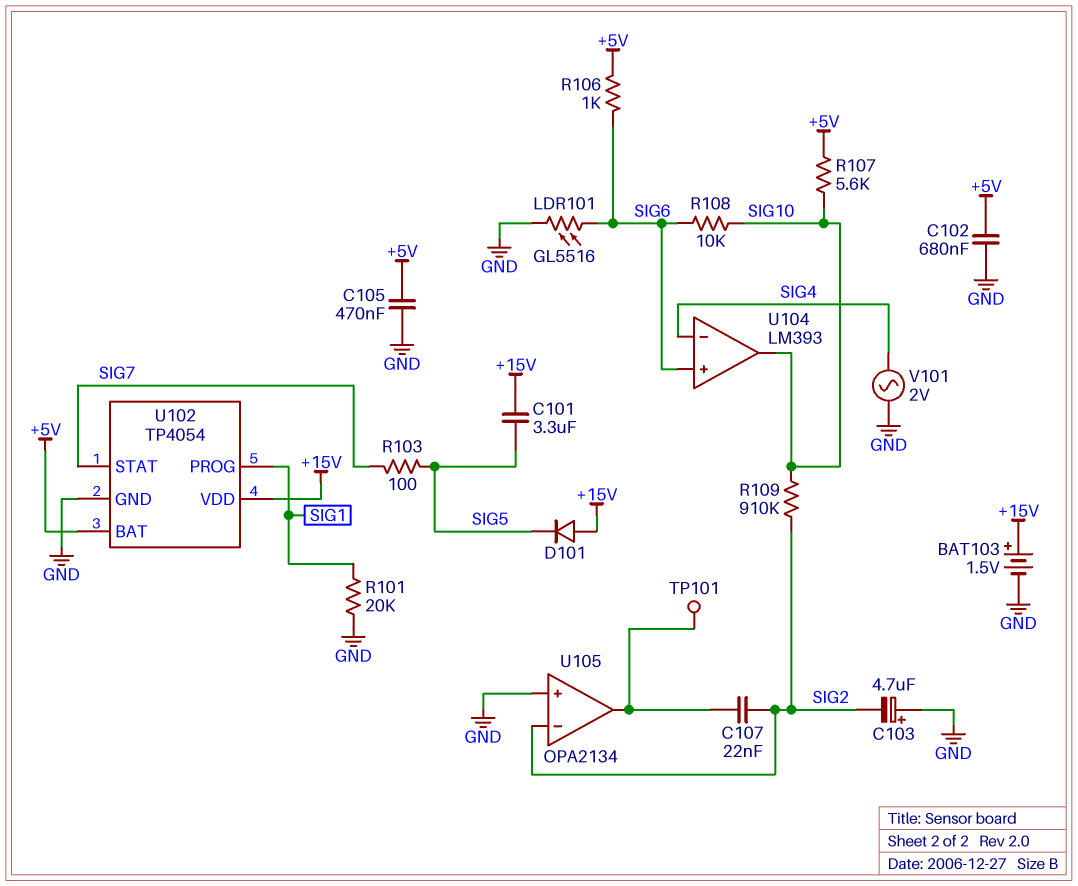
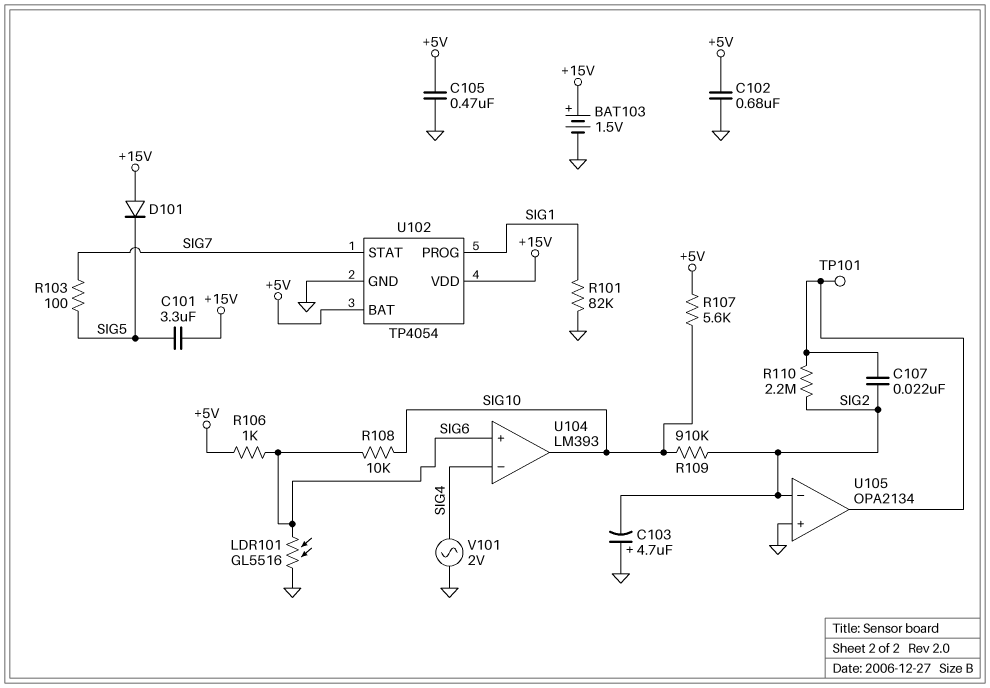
R101: 20k (GND, SIG1) -> 82k (GND, SIG1)
R110: none -> 2.2M (SIG2, U105/out)

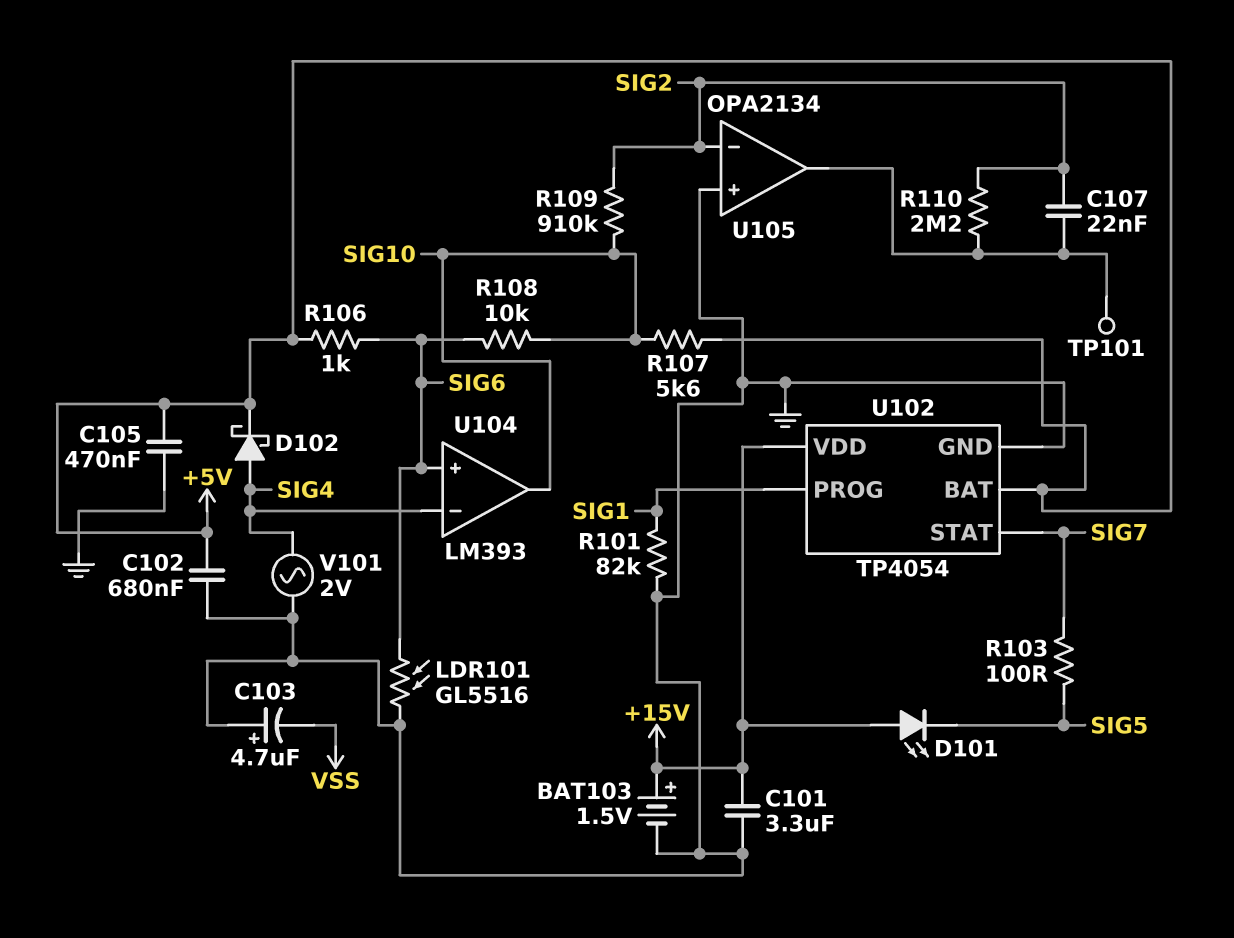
C101: 3.3uF (+15V, SIG5) -> 3.3uF (+15V, GND)
C103: 4.7uF (plus GND, minus SIG2) -> 4.7uF (plus GND, minus VSS)
D101: diode (A +15V, K SIG5) -> LED (A +15V, K SIG5)
D102: none -> schottky (A SIG4, K +5V)

